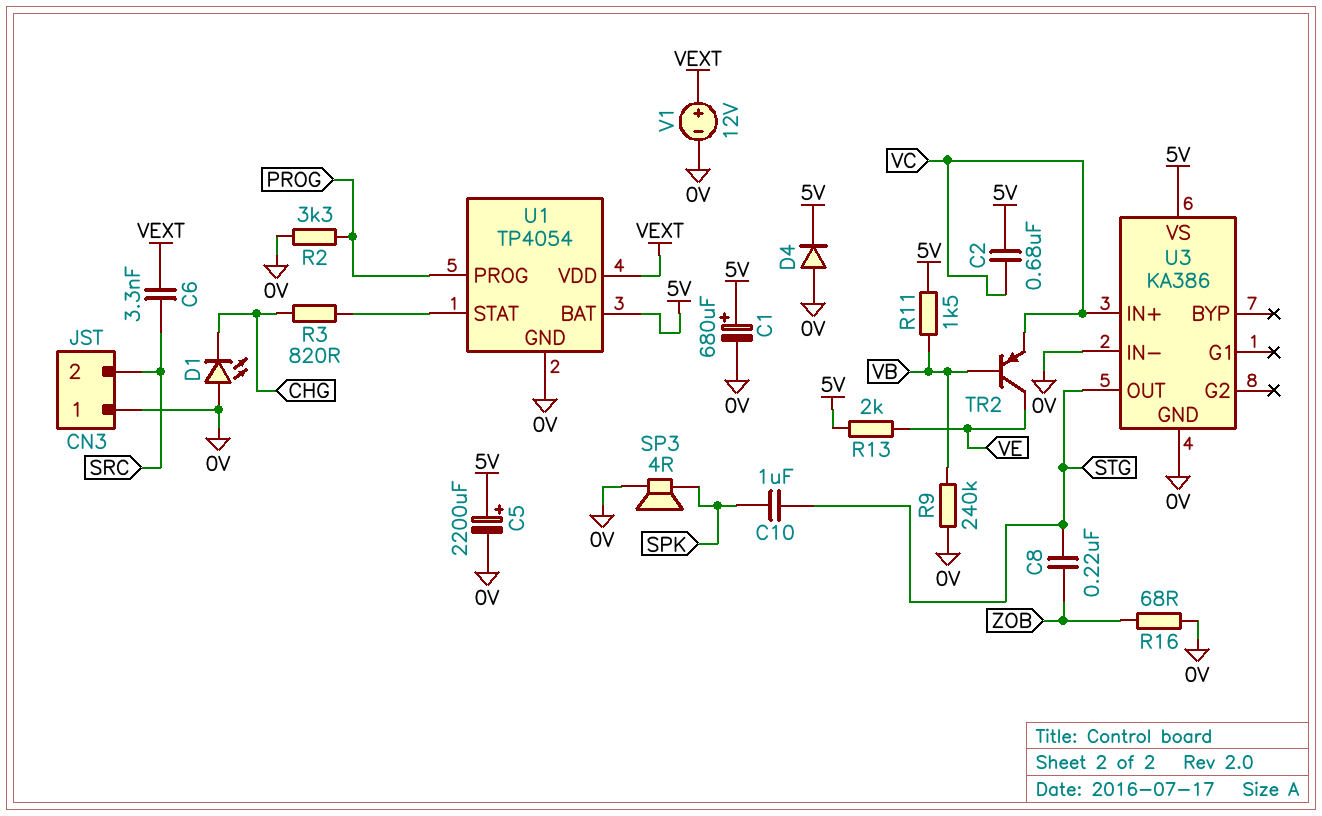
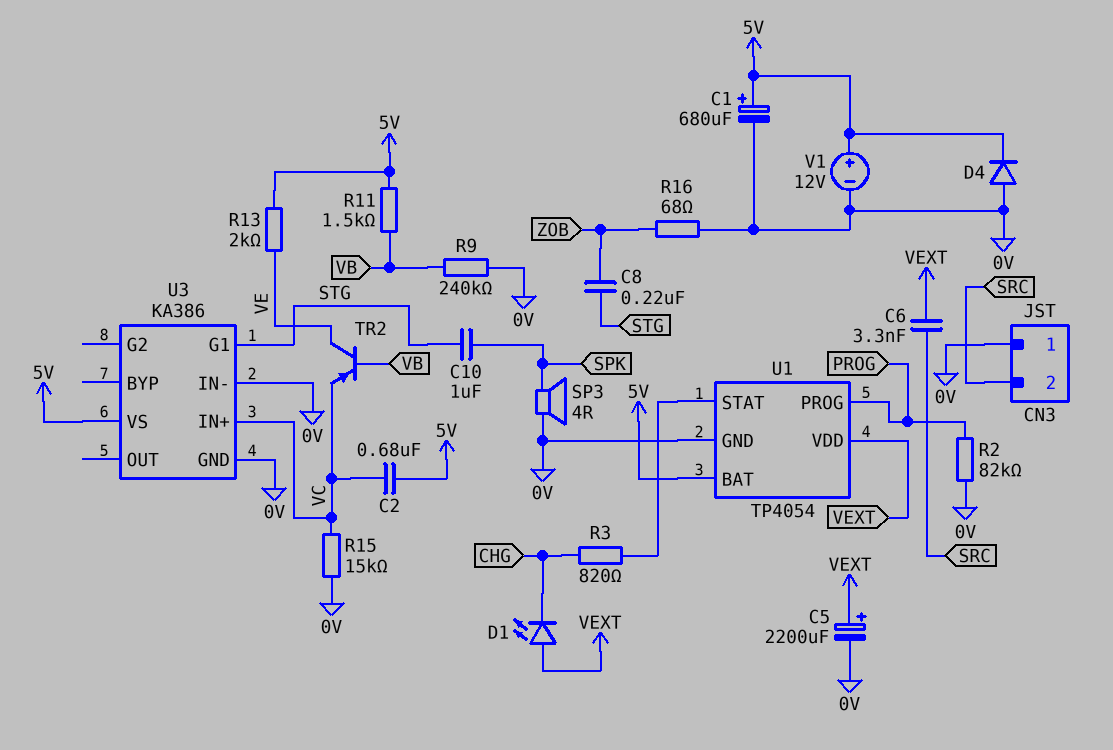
C5: 2200uF (plus 5V, minus 0V) -> 2200uF (plus VEXT, minus 0V)
D1: LED (A 0V, K CHG) -> LED (A VEXT, K CHG)
R2: 3.3k (0V, PROG) -> 82k (0V, PROG)
R15: none -> 15k (0V, VC)
U3 pin G1: none -> STG
U3 pin OUT: STG -> none
V1: 12V (plus VEXT, minus 0V) -> 12V (plus 5V, minus 0V)

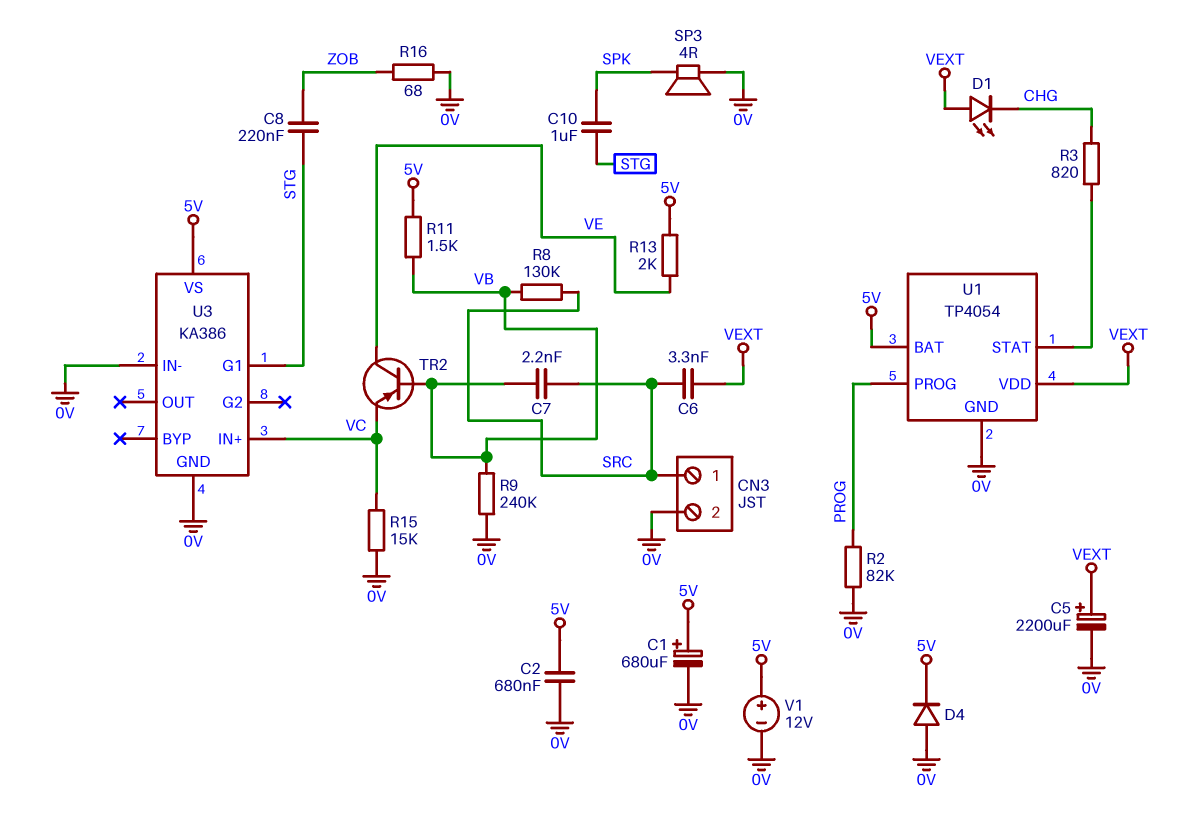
C2: 680nF (5V, VC) -> 680nF (0V, 5V)
C7: none -> 2.2nF (SRC, VB)
CN3 pin 1: 0V -> SRC
CN3 pin 2: SRC -> 0V
R8: none -> 130k (SRC, VB)

